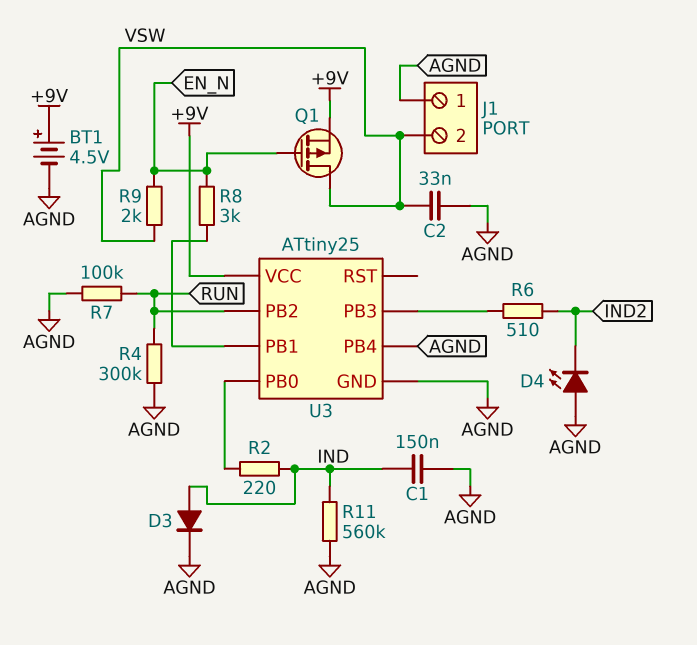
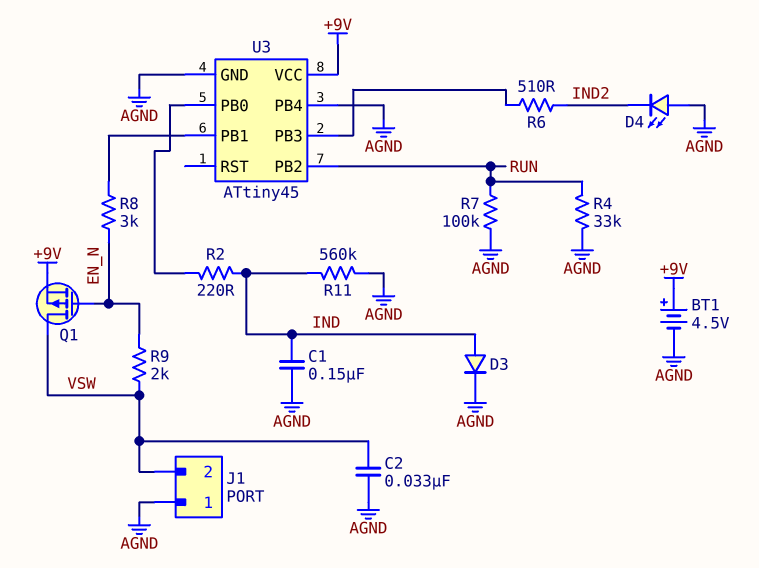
R4: 300k (AGND, RUN) -> 33k (AGND, RUN)
U3: ATtiny25 -> ATtiny45

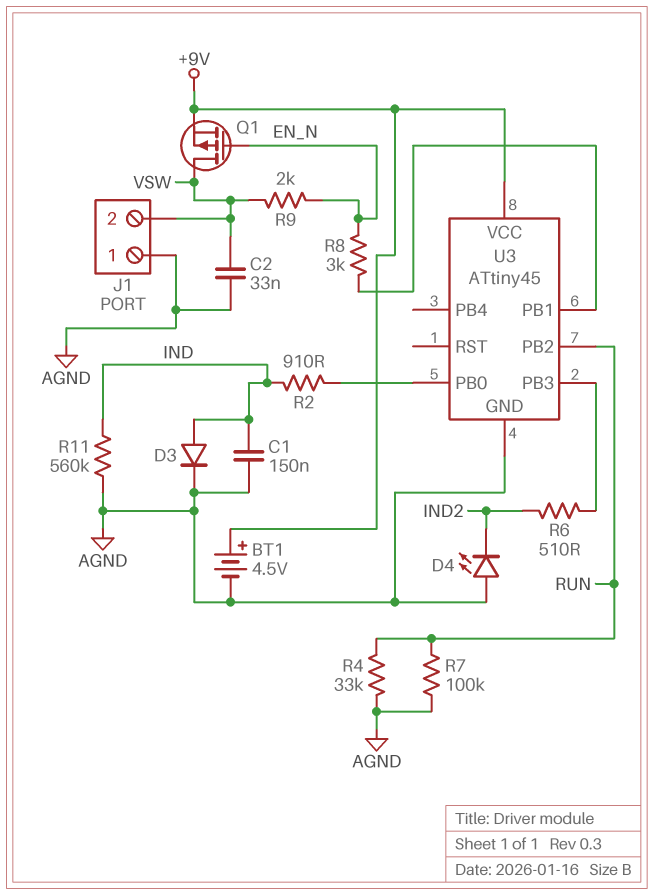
R2: 220 (IND, U3/PB0) -> 910 (IND, U3/PB0)
U3 pin PB4: AGND -> none

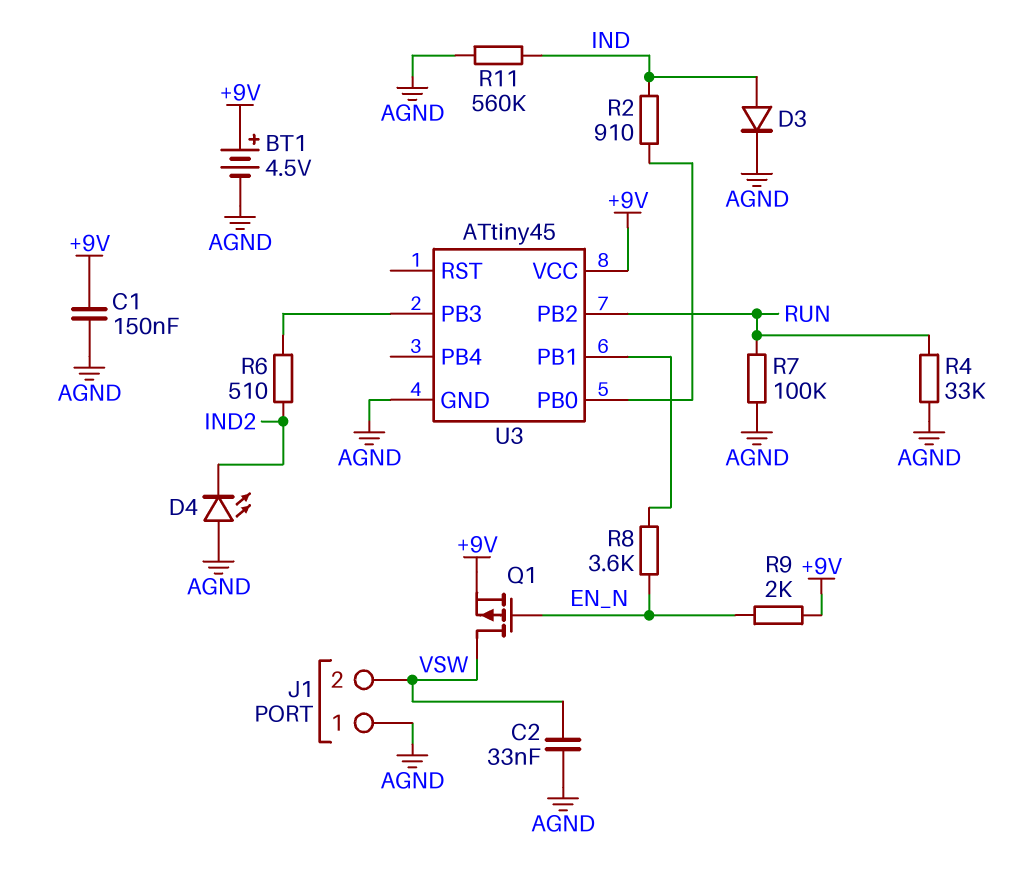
C1: 150nF (AGND, IND) -> 150nF (+9V, AGND)
R8: 3k (EN_N, U3/PB1) -> 3.6k (EN_N, U3/PB1)
R9: 2k (EN_N, VSW) -> 2k (+9V, EN_N)

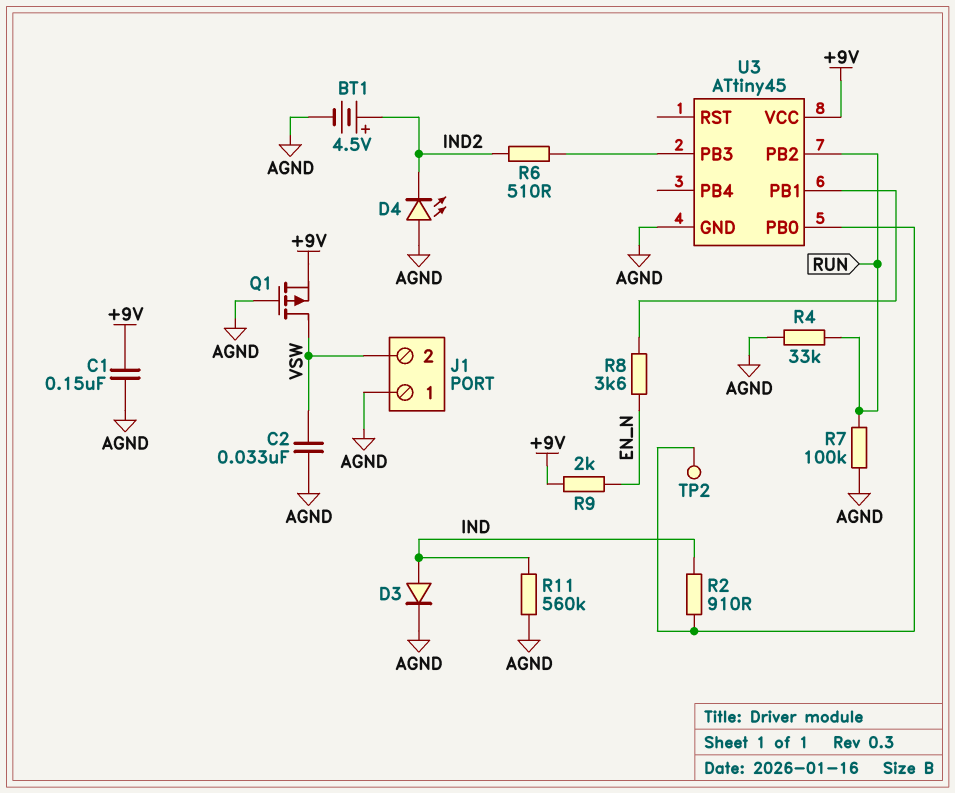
BT1: 4.5V (plus +9V, minus AGND) -> 4.5V (plus IND2, minus AGND)
Q1: PMOS (G EN_N, D VSW, S +9V) -> PMOS (G AGND, D VSW, S +9V)
TP2: none -> test point (U3/PB0)

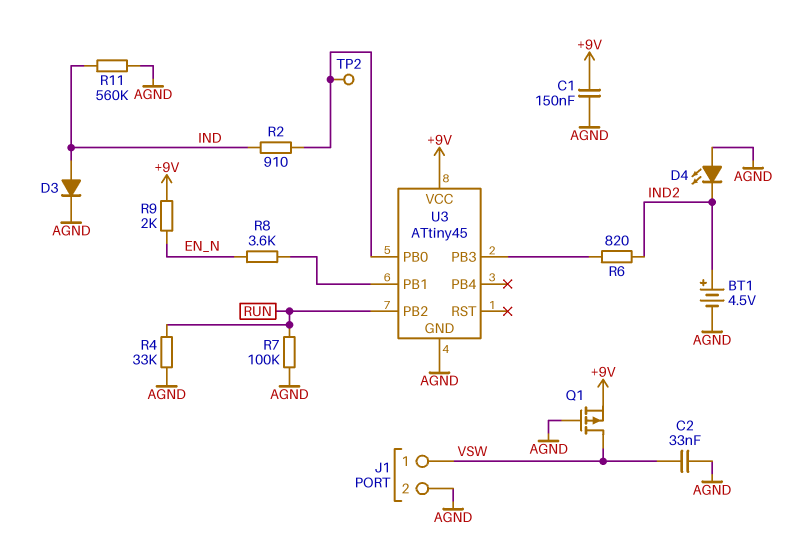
J1 pin 1: AGND -> VSW
J1 pin 2: VSW -> AGND
R6: 510 (IND2, U3/PB3) -> 820 (IND2, U3/PB3)

